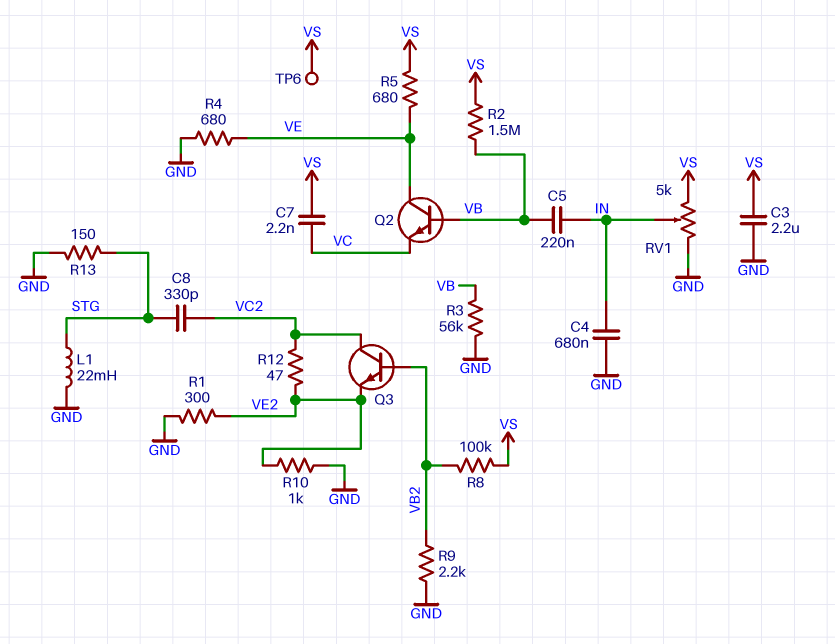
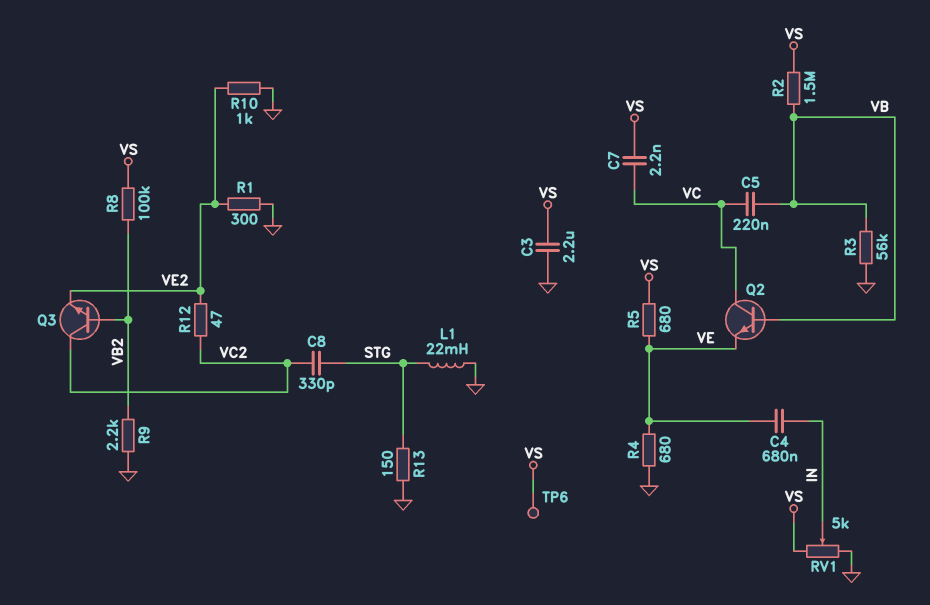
C4: 680nF (GND, IN) -> 680nF (IN, VE)
C5: 220nF (IN, VB) -> 220nF (VB, VC)
Q2: NPN (B VB, C VE, E VC) -> NPN (B VB, C VC, E VE)

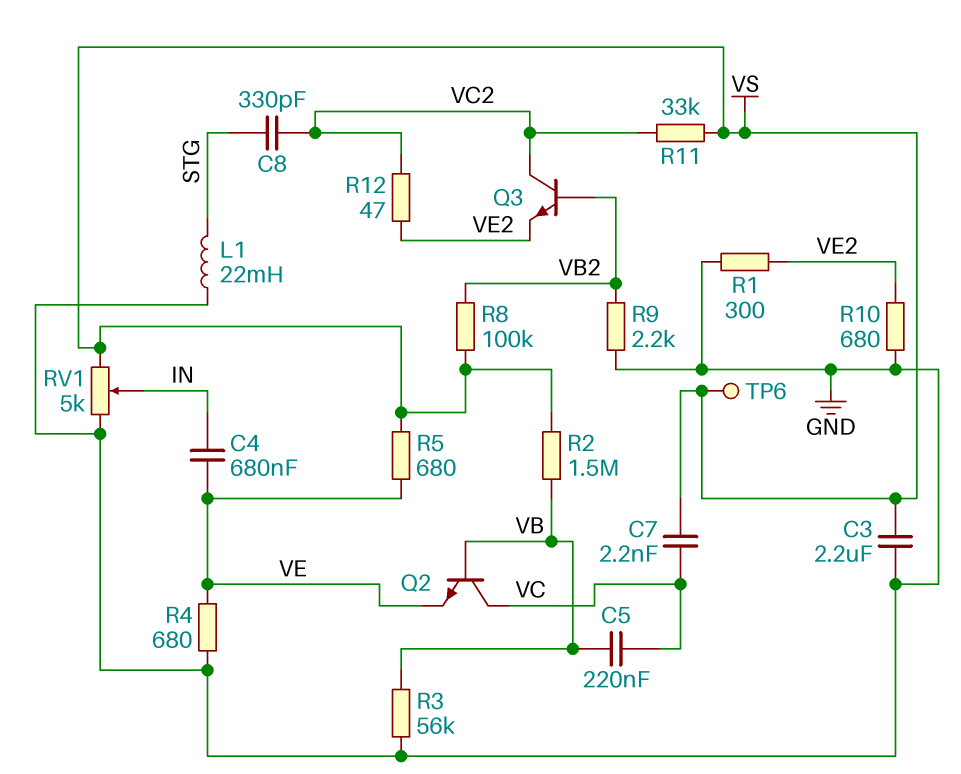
R10: 1k (GND, VE2) -> 680 (GND, VE2)
R11: none -> 33k (VC2, VS)
R13: 150 (GND, STG) -> none

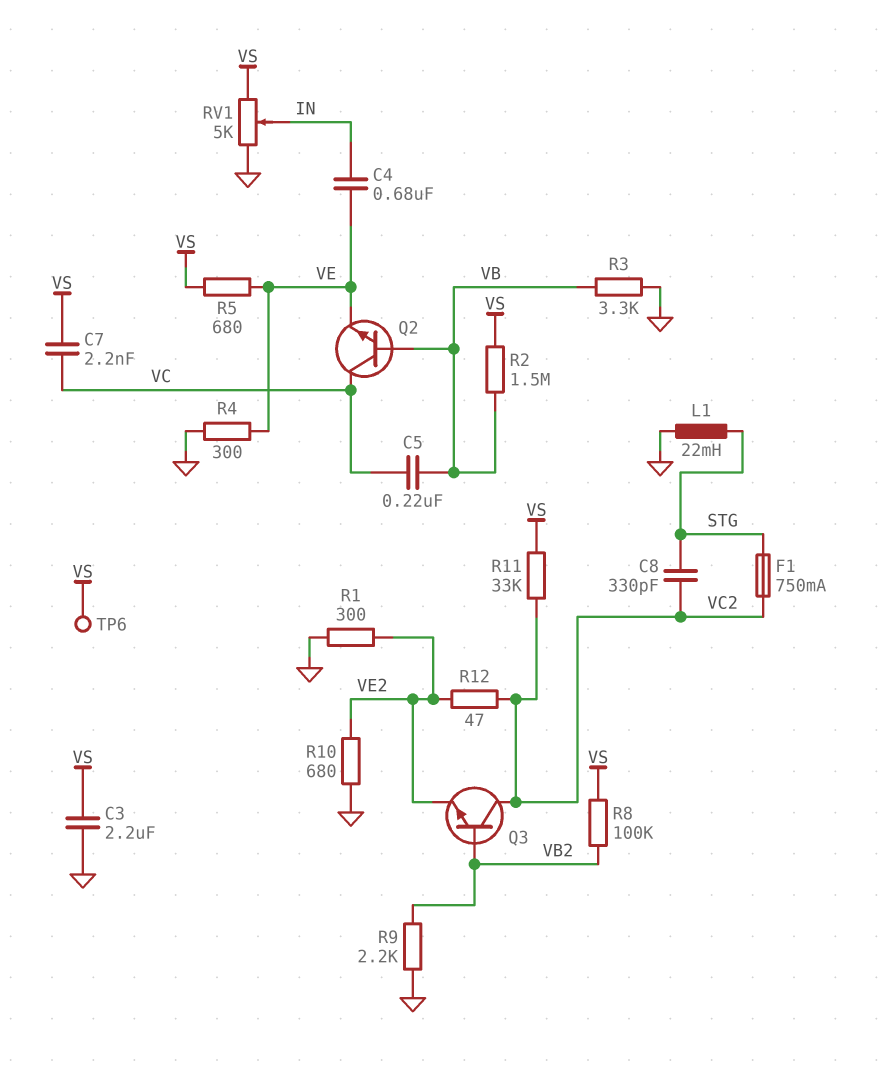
F1: none -> 750mA (STG, VC2)
R3: 56k (GND, VB) -> 3.3k (GND, VB)
R4: 680 (GND, VE) -> 300 (GND, VE)

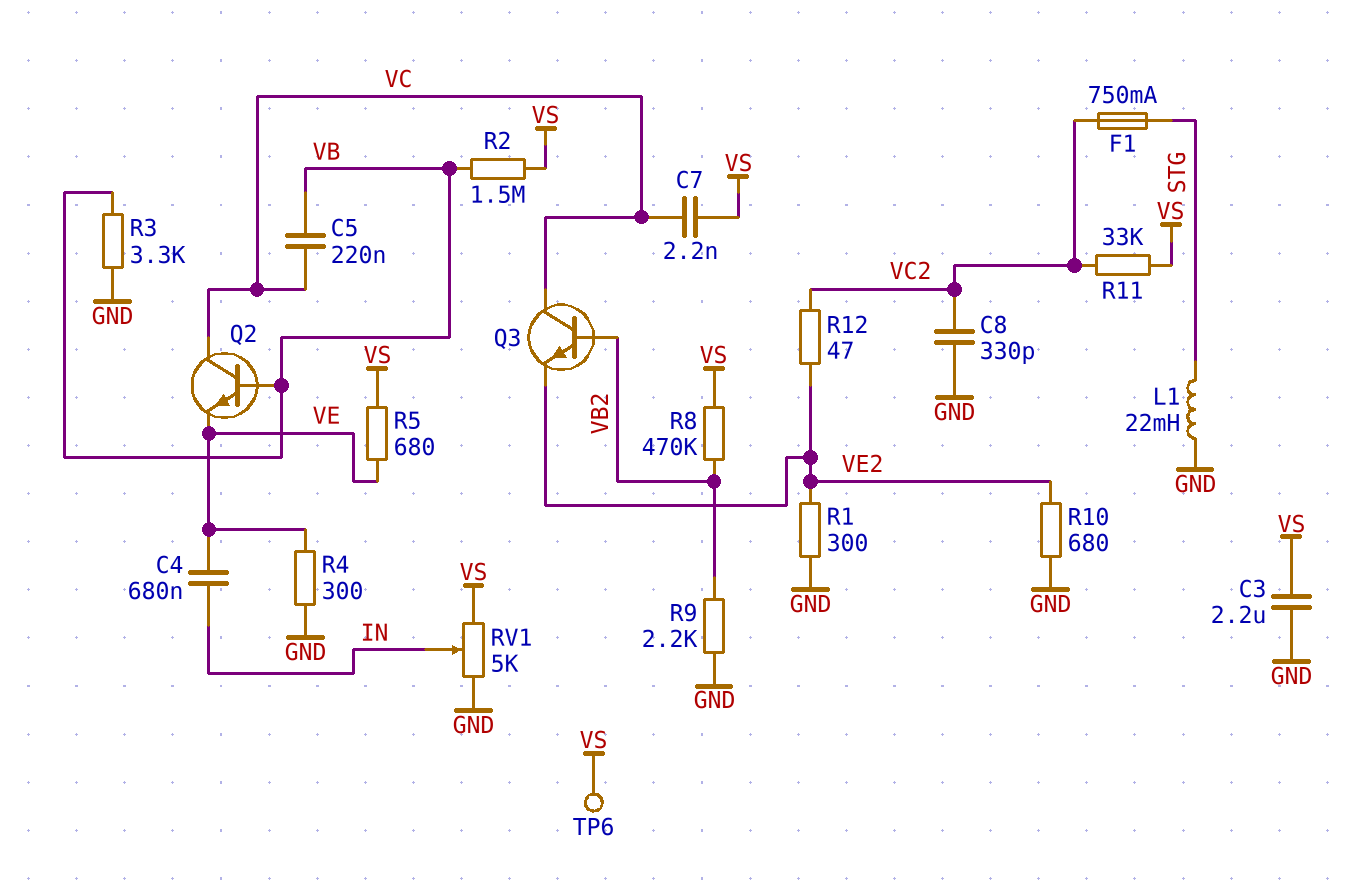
C8: 330pF (STG, VC2) -> 330pF (GND, VC2)
Q3: NPN (B VB2, C VC2, E VE2) -> NPN (B VB2, C VC, E VE2)
R8: 100k (VB2, VS) -> 470k (VB2, VS)

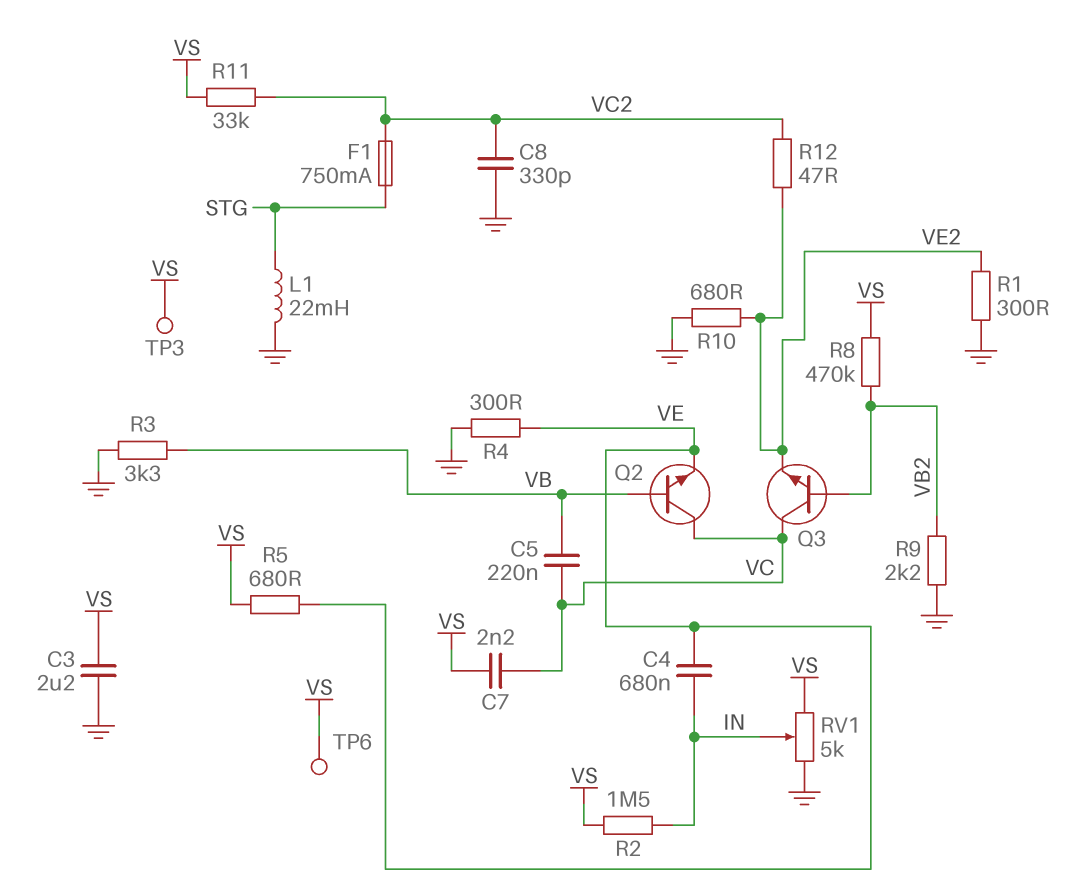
R2: 1.5M (VB, VS) -> 1.5M (IN, VS)
TP3: none -> test point (VS)

